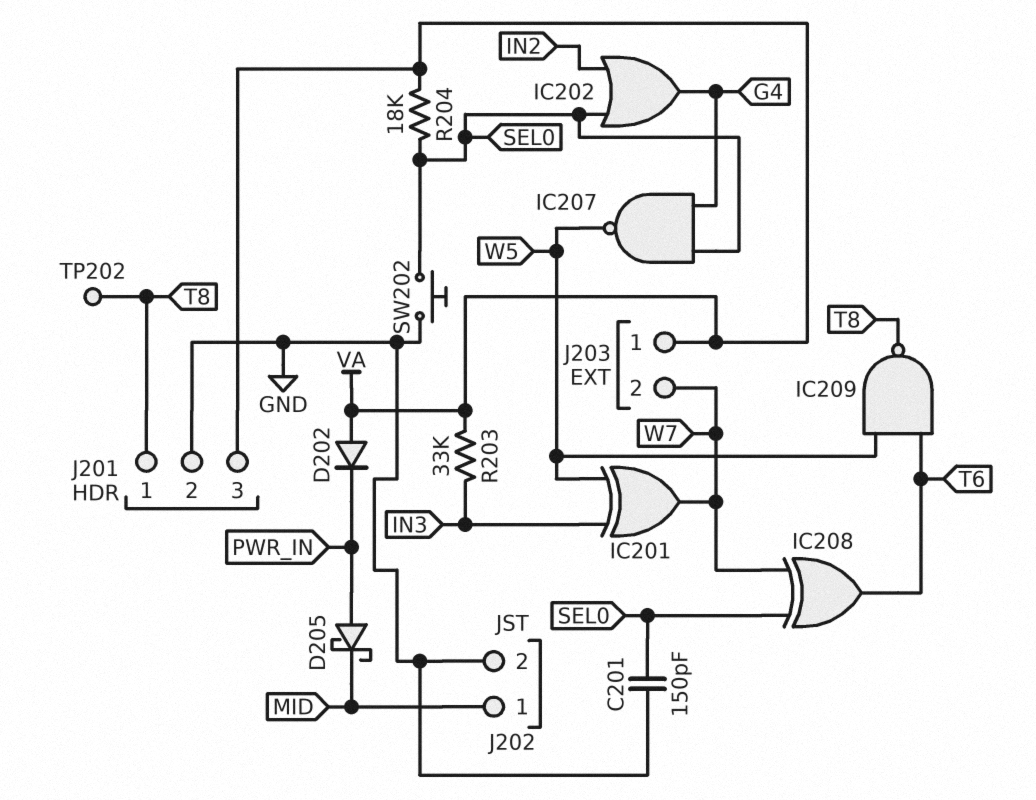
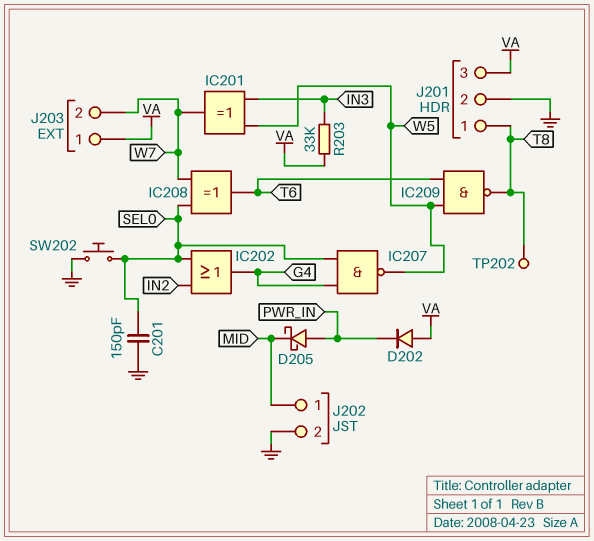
R204: 18k (SEL0, VA) -> none

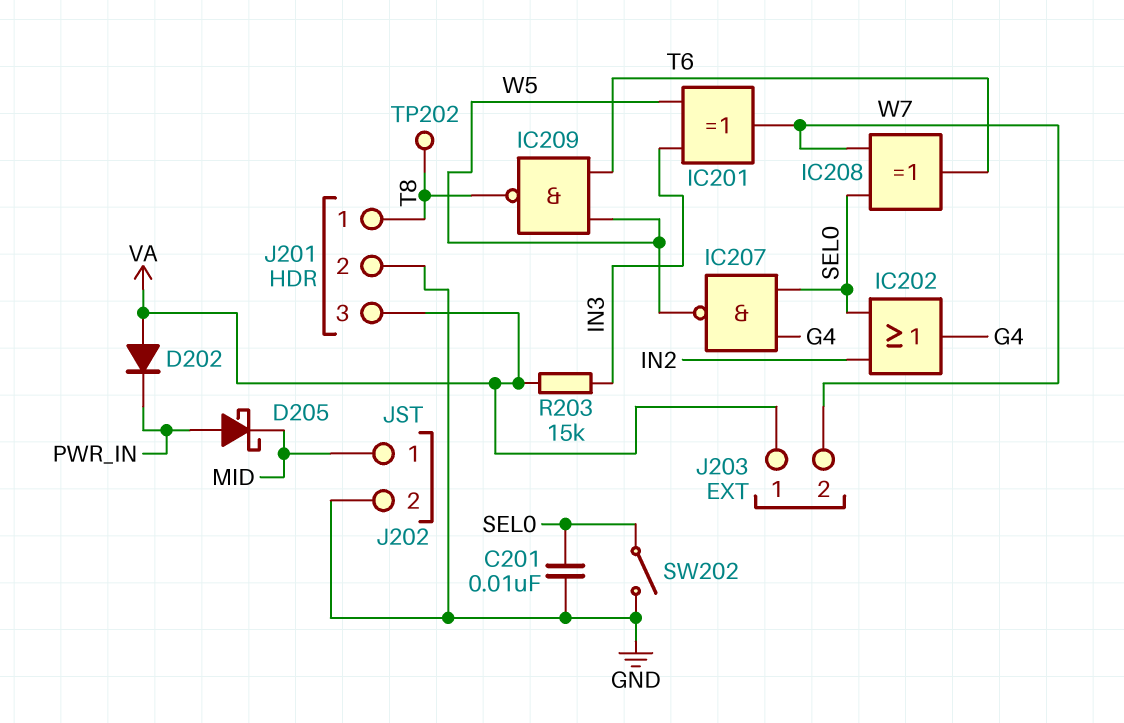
C201: 150pF (GND, SEL0) -> 10nF (GND, SEL0)
R203: 33k (IN3, VA) -> 15k (IN3, VA)
SW202: button (GND, SEL0) -> switch (GND, SEL0)

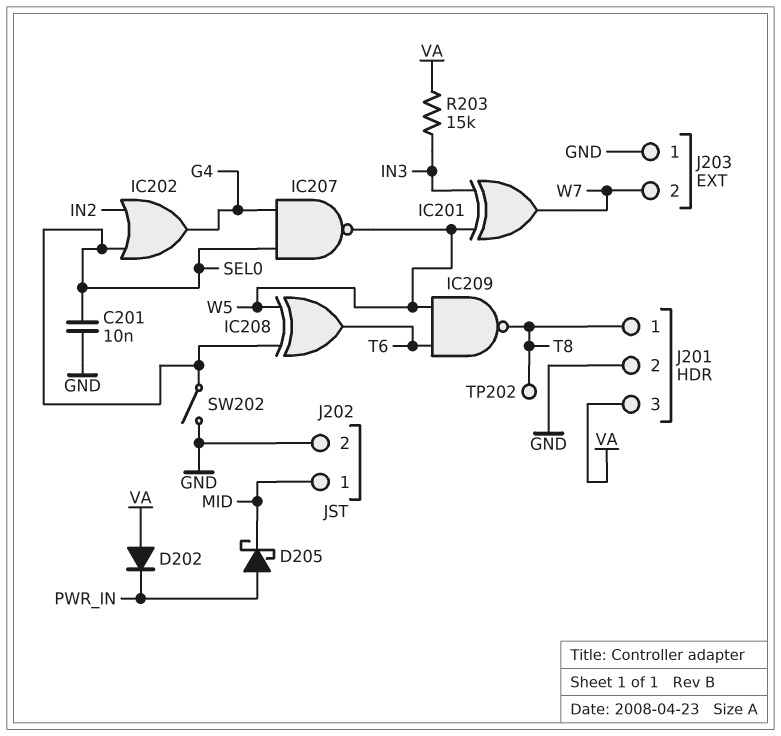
IC208: XOR (in SEL0, in W7, out T6) -> XOR (in SEL0, in W5, out T6)
J203 pin 1: VA -> GND

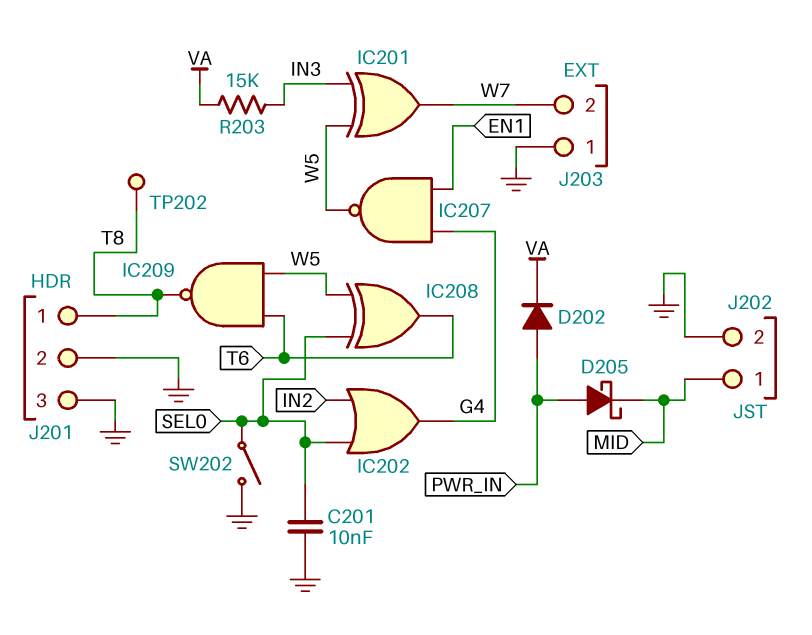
D202: diode (A VA, K PWR_IN) -> diode (A PWR_IN, K VA)
IC207: NAND (in G4, in SEL0, out W5) -> NAND (in EN1, in G4, out W5)
J201 pin 3: VA -> GND

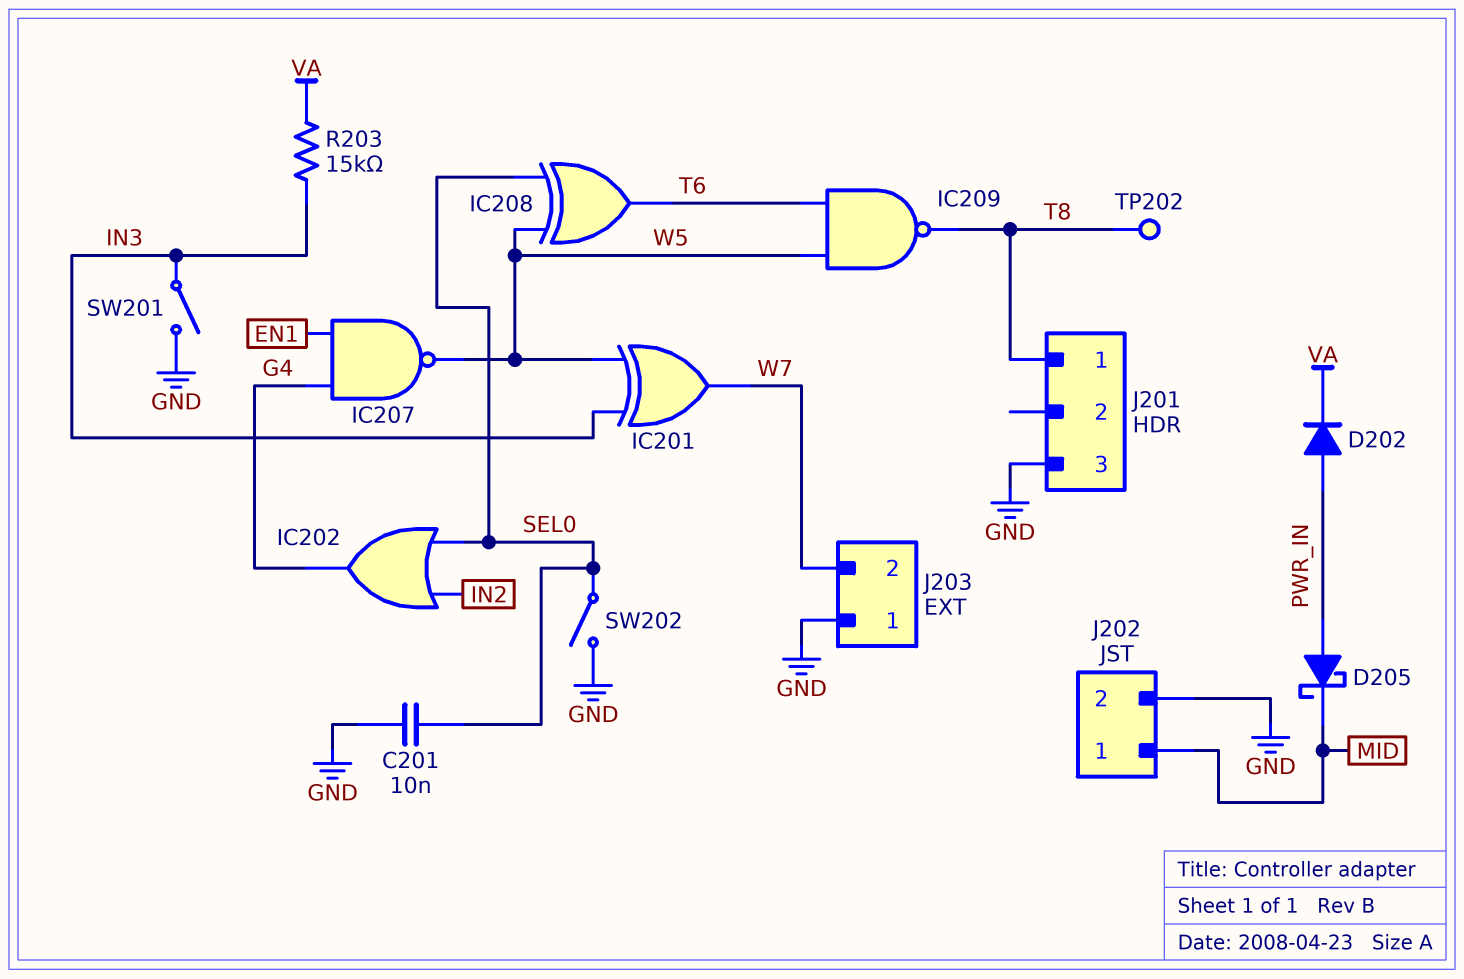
J201 pin 2: GND -> none
SW201: none -> switch (GND, IN3)

